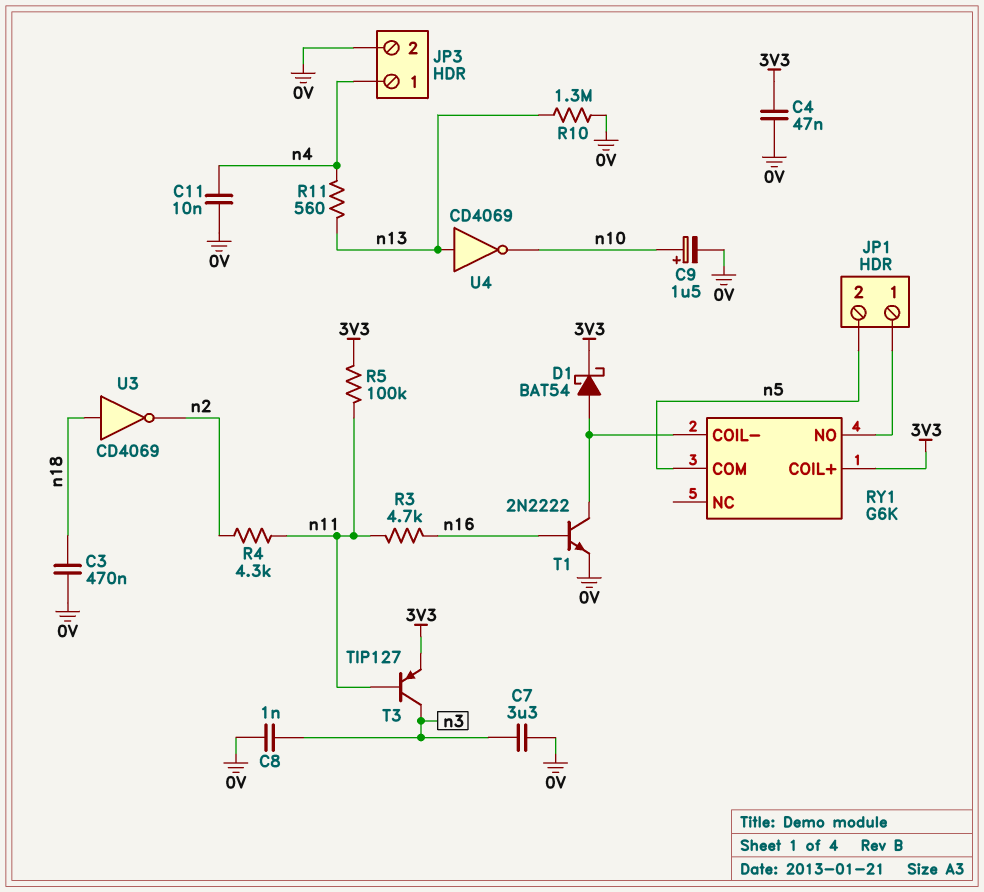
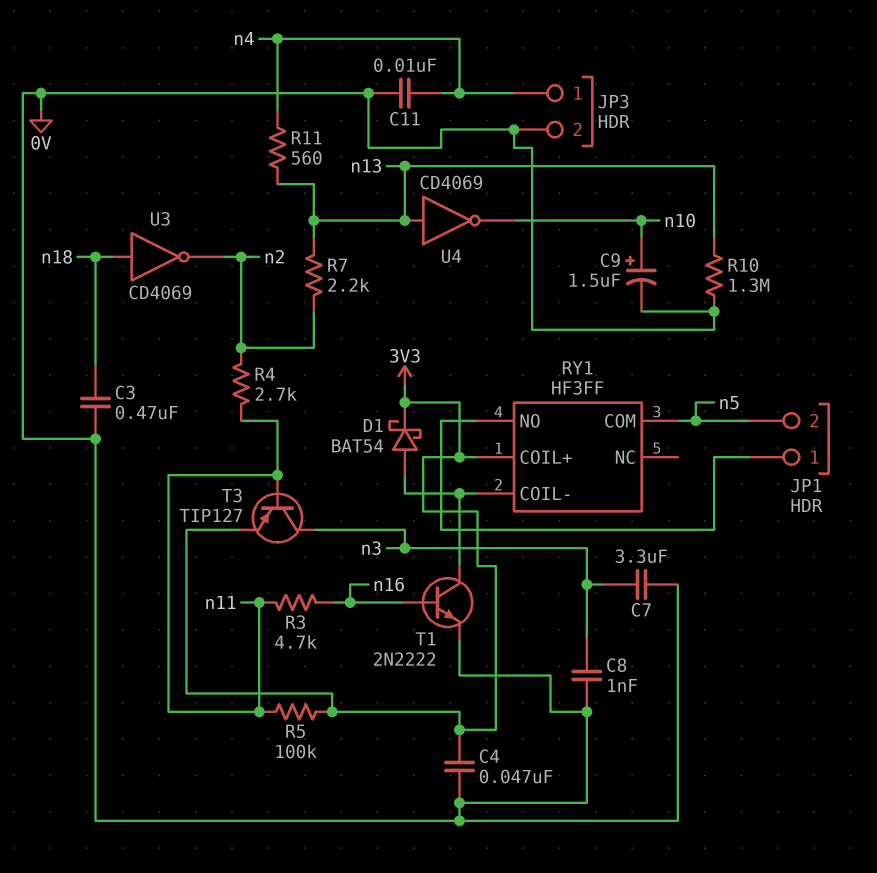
R4: 4.3k (n2, n11) -> 2.7k (n2, n11)
R7: none -> 2.2k (n2, n13)
RY1: G6K -> HF3FF

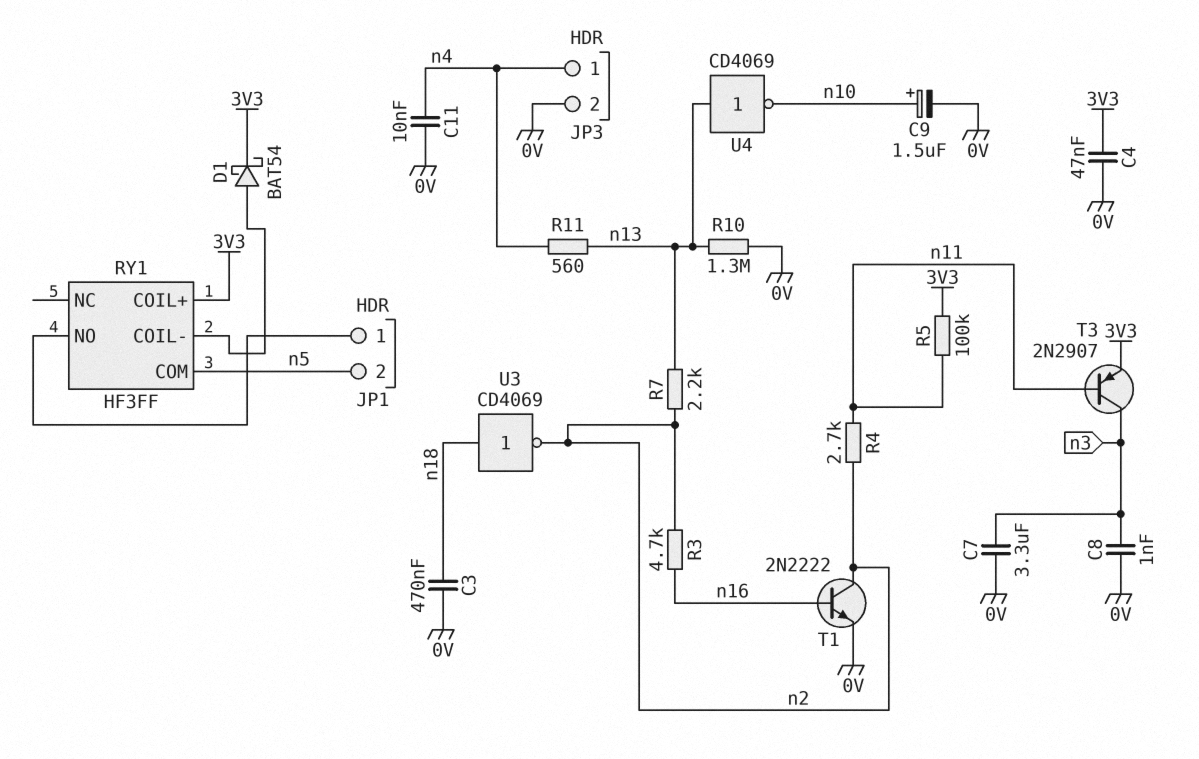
R3: 4.7k (n11, n16) -> 4.7k (n2, n16)
T1: NPN 2N2222 (B n16, C RY1/COIL-, E 0V) -> NPN 2N2222 (B n16, C n2, E 0V)
T3: PNP TIP127 (B n11, C n3, E 3V3) -> PNP 2N2907 (B n11, C n3, E 3V3)

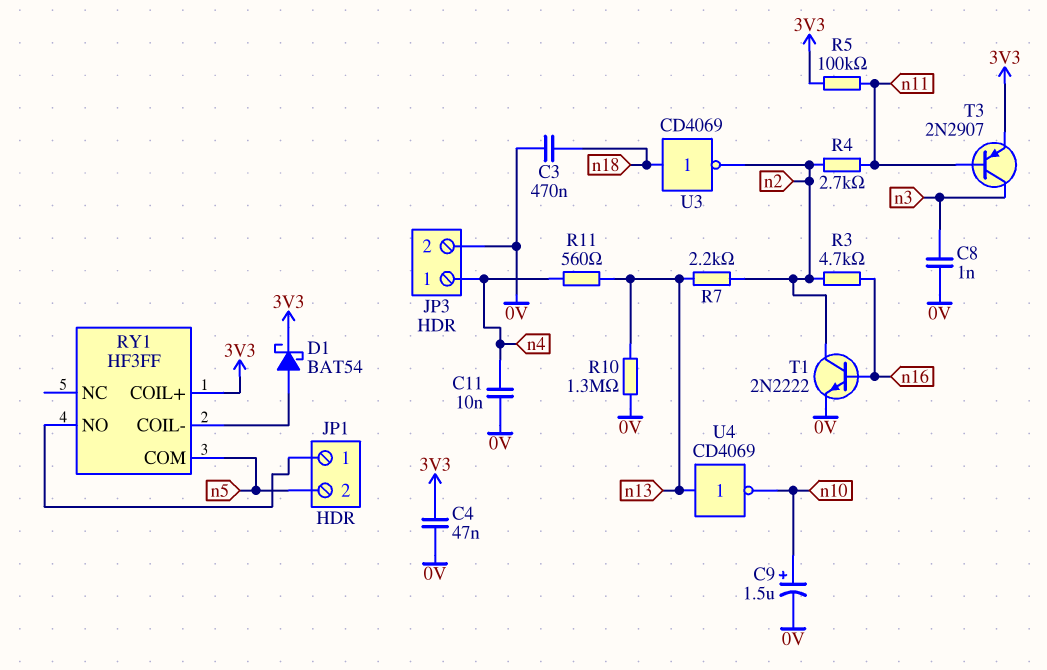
C7: 3.3uF (0V, n3) -> none

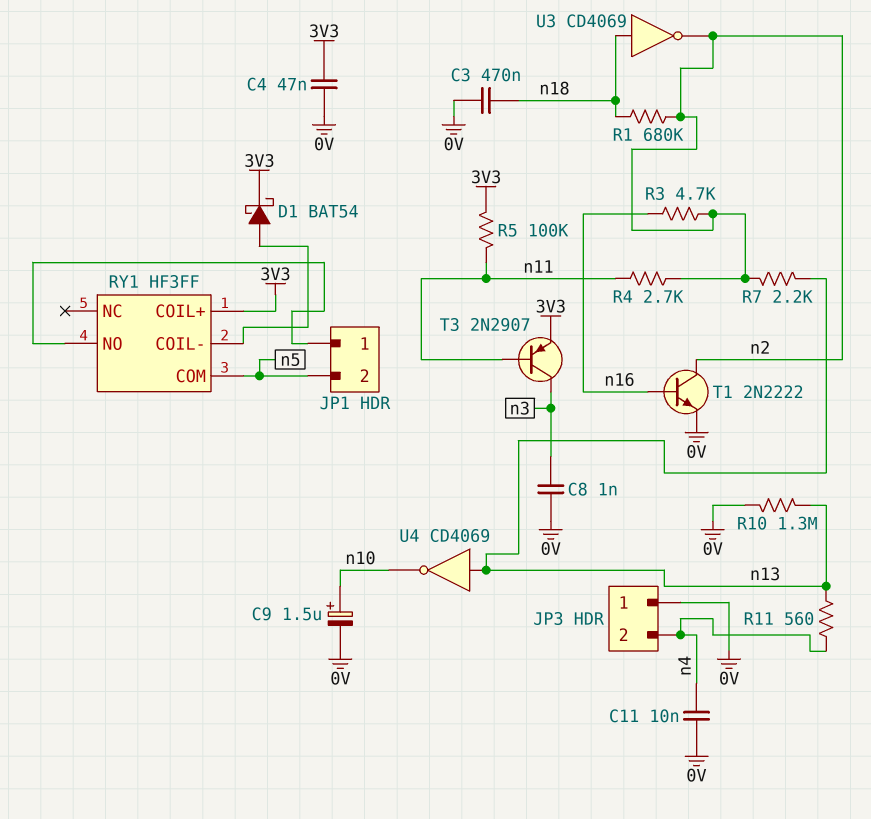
JP3 pin 1: n4 -> 0V
JP3 pin 2: 0V -> n4
R1: none -> 680k (n2, n18)

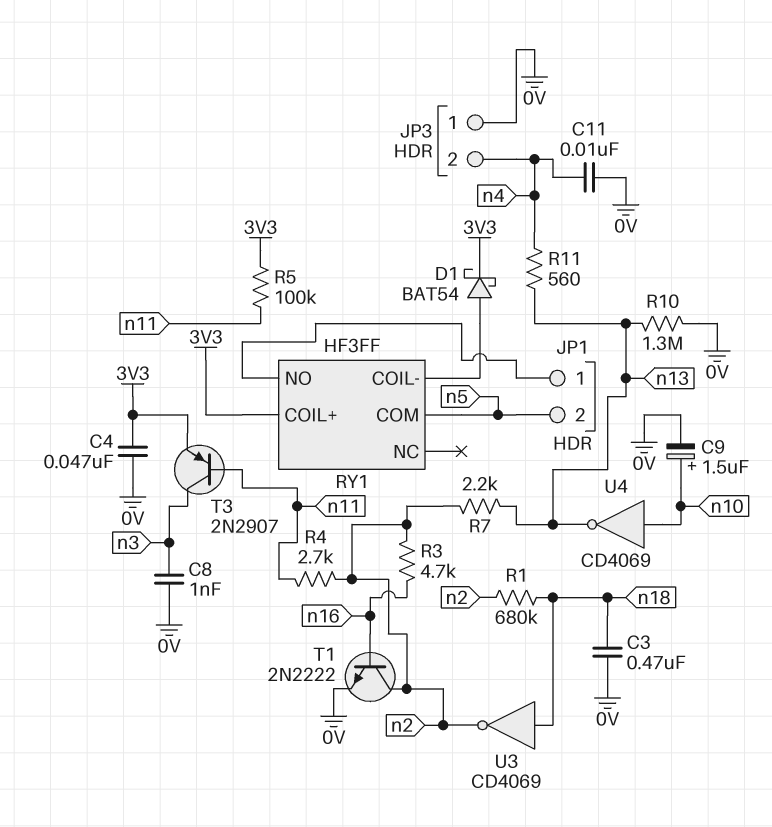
U4: NOT CD4069 (in n13, out n10) -> NOT CD4069 (in n10, out n13)

